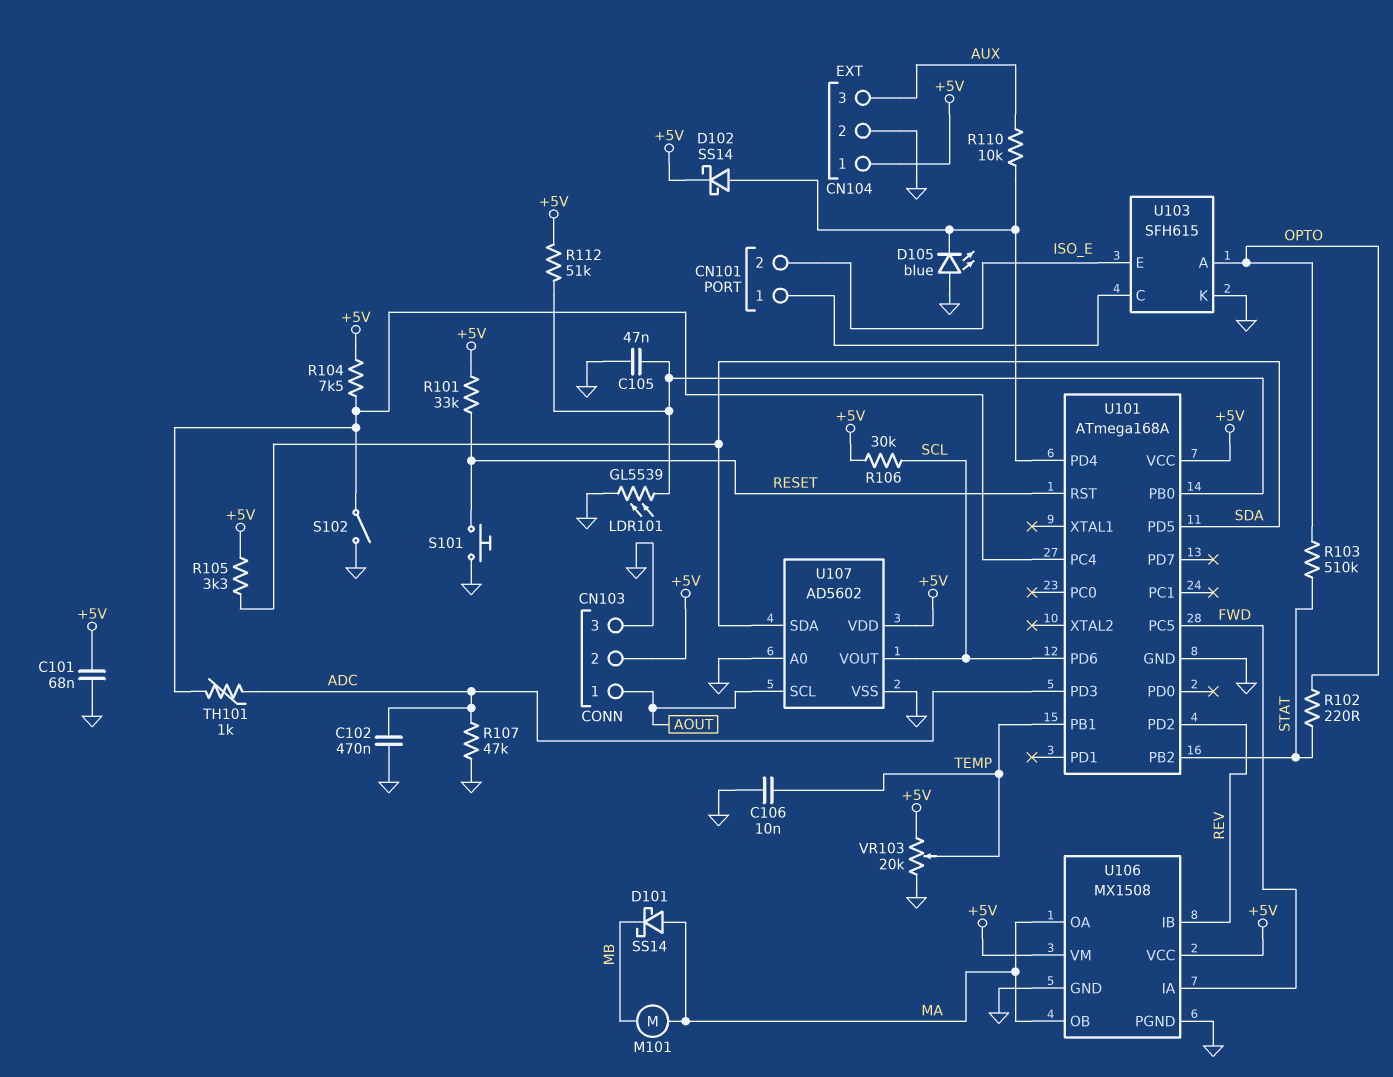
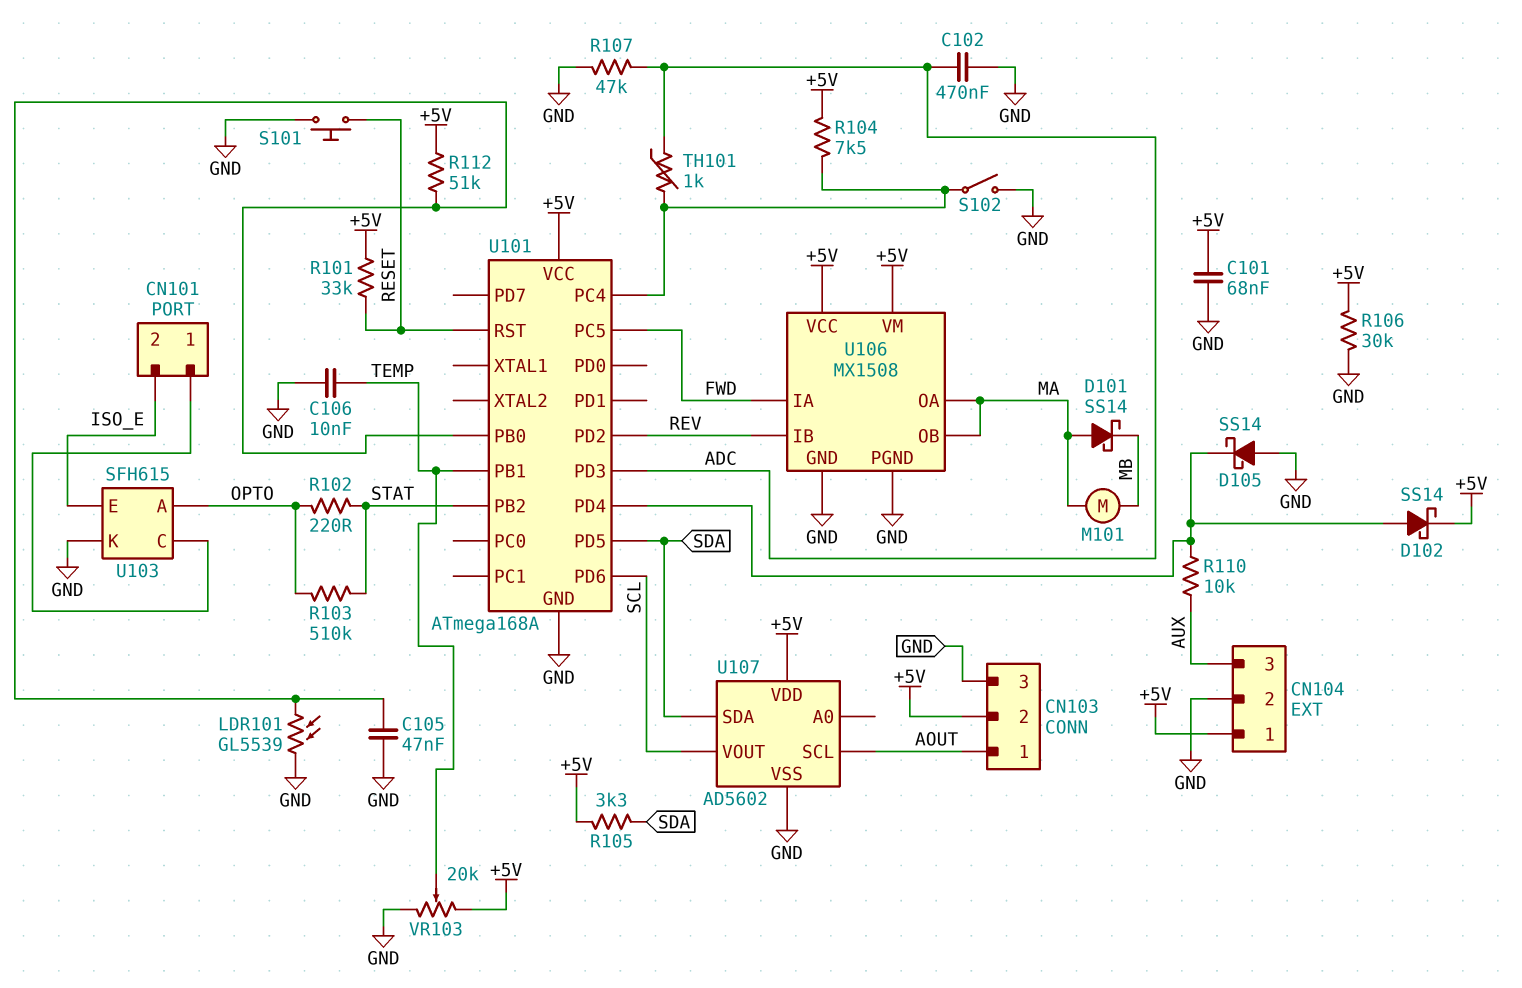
D105: LED blue (A GND, K U101/PD4) -> schottky SS14 (A GND, K U101/PD4)
R106: 30k (+5V, SCL) -> 30k (+5V, GND)
U107 pin A0: GND -> none

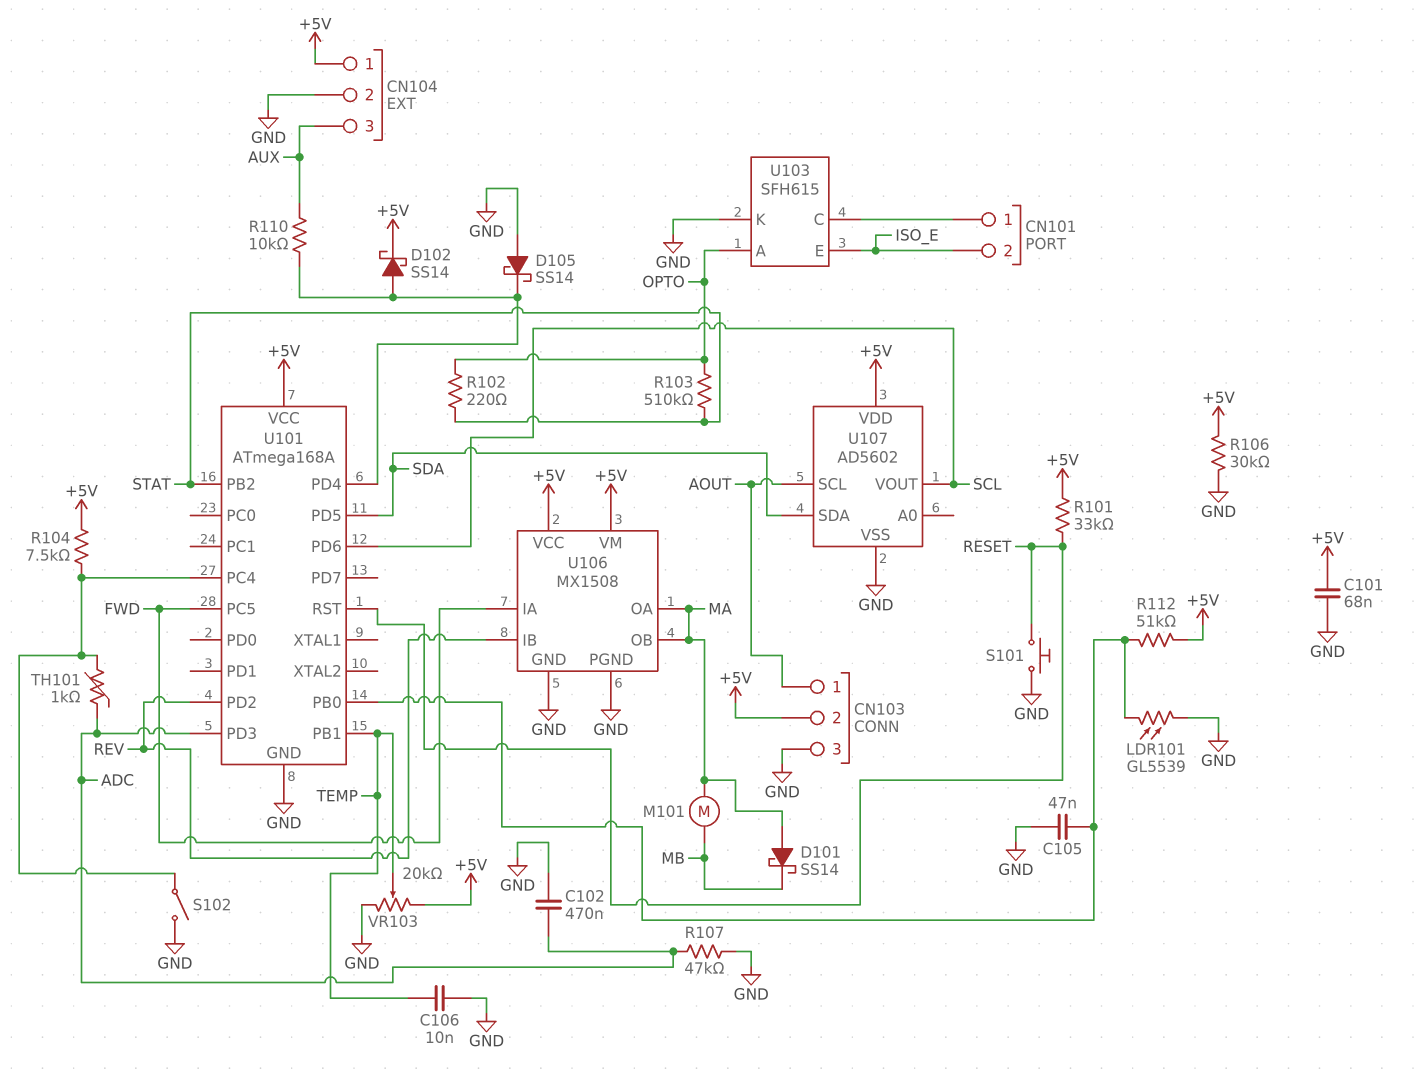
R105: 3.3k (+5V, SDA) -> none

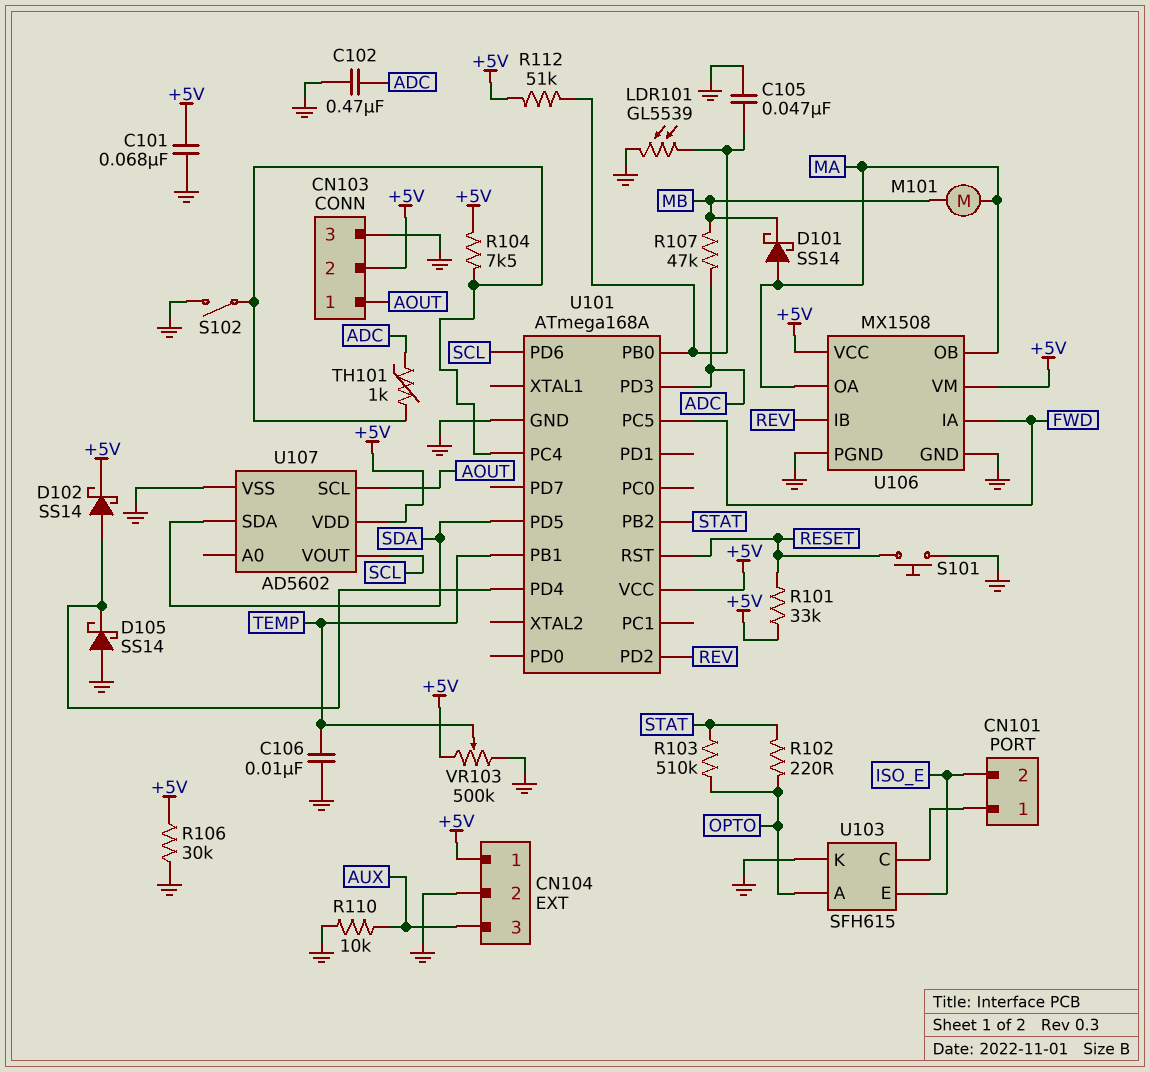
R107: 47k (ADC, GND) -> 47k (ADC, MB)
R110: 10k (AUX, U101/PD4) -> 10k (AUX, GND)
VR103: 20k (+5V, GND, wiper TEMP) -> 500k (+5V, GND, wiper TEMP)

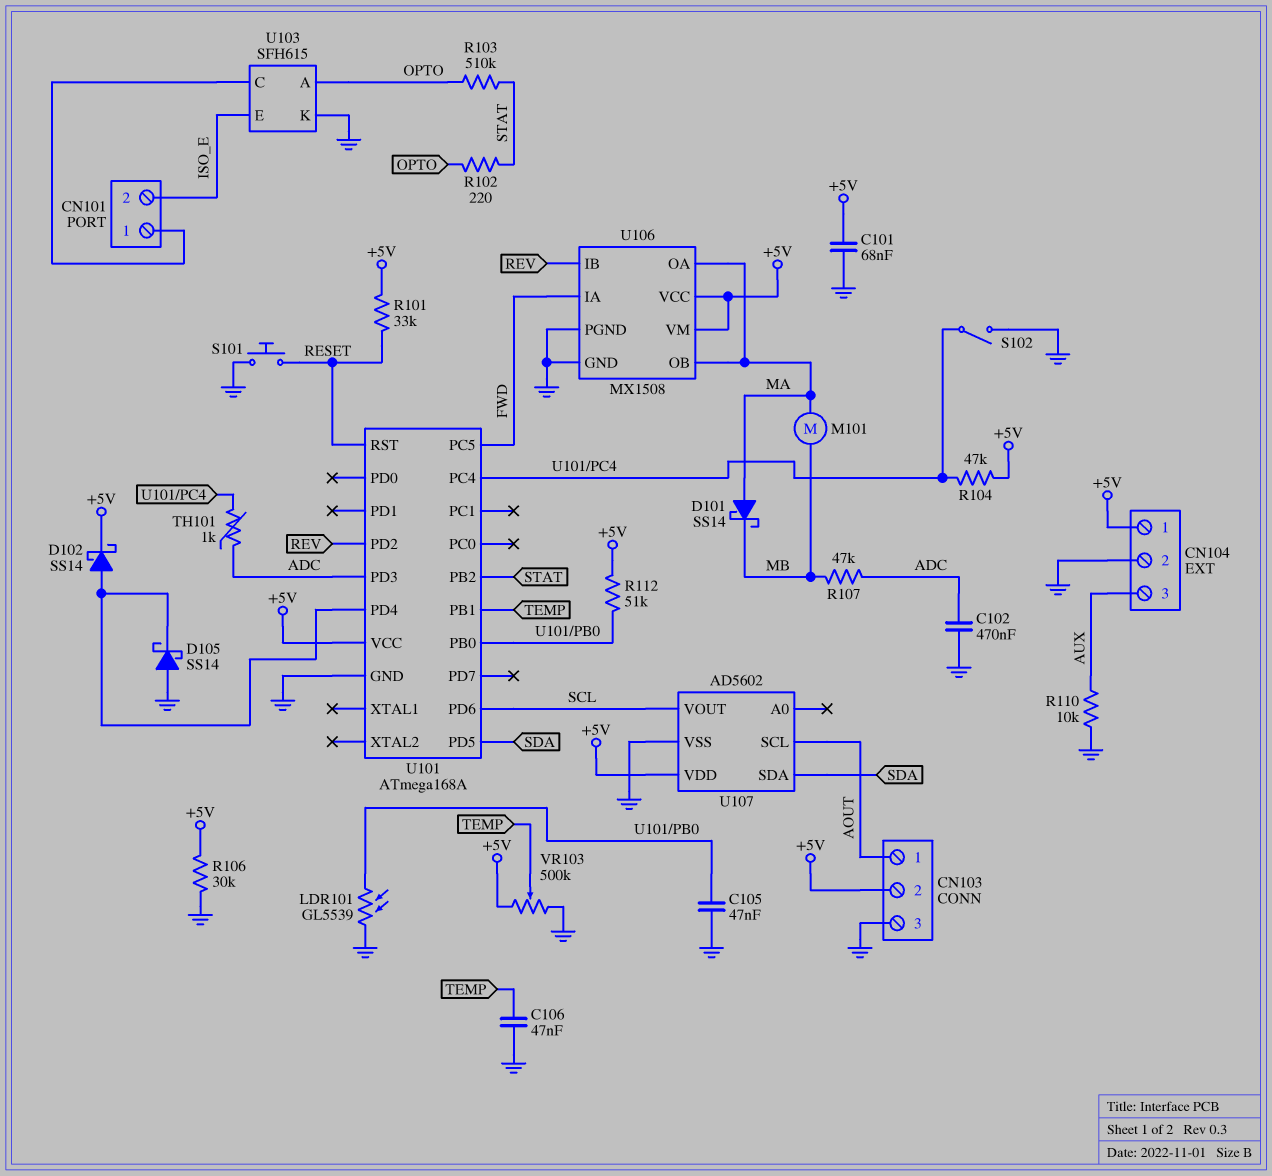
C106: 10nF (GND, TEMP) -> 47nF (GND, TEMP)
R104: 7.5k (+5V, U101/PC4) -> 47k (+5V, U101/PC4)

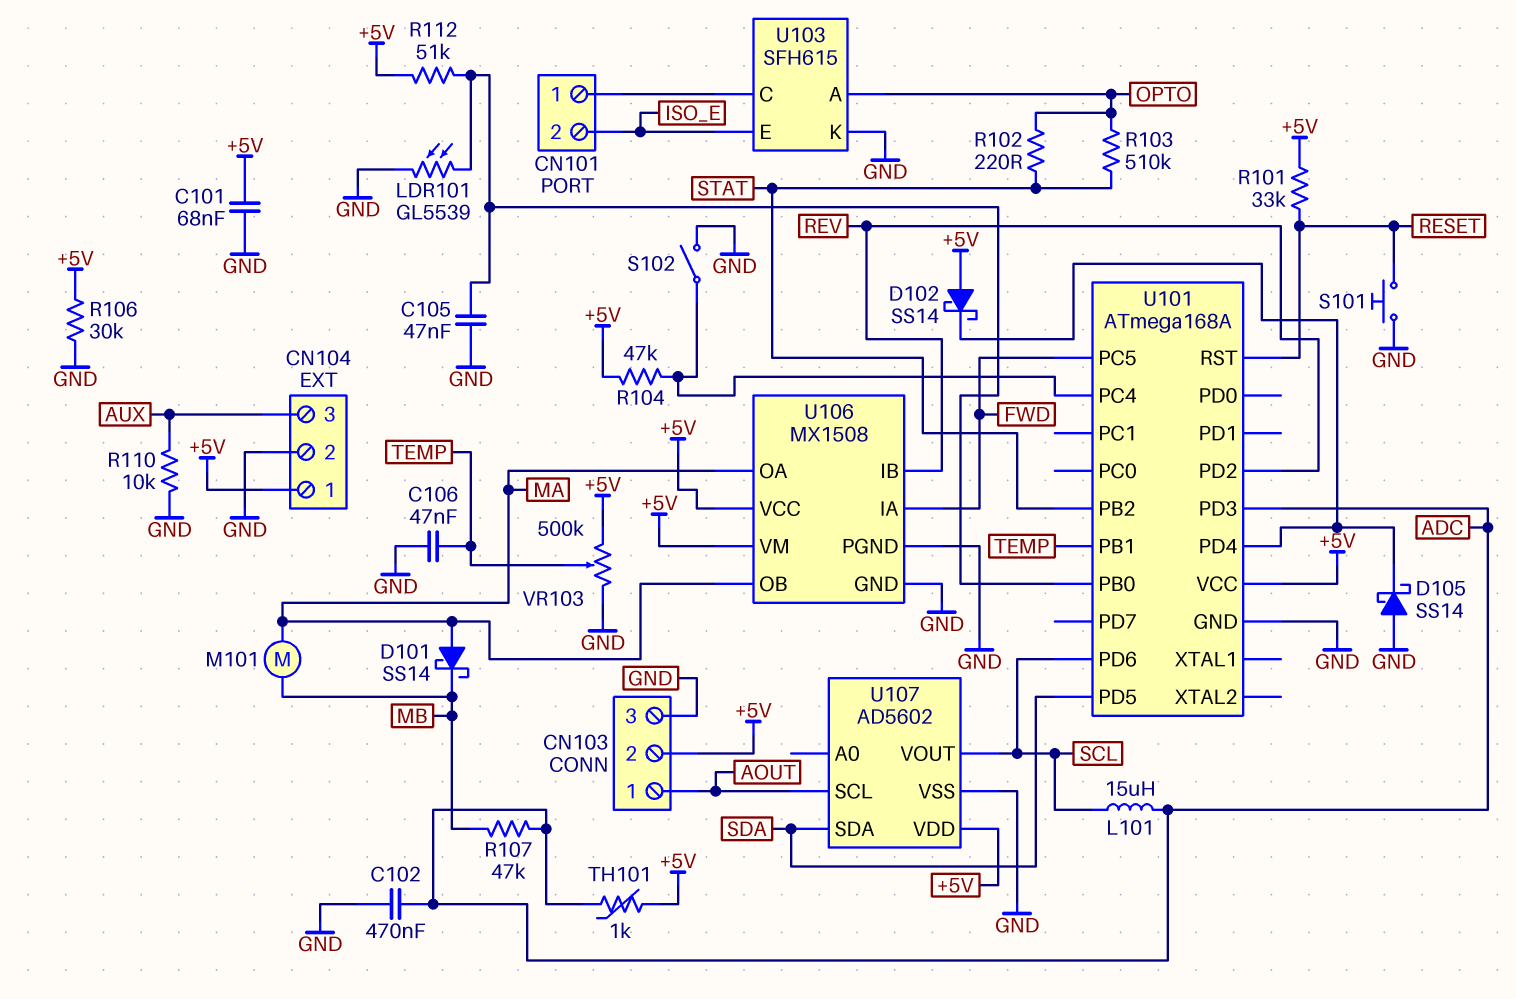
D102: schottky SS14 (A U101/PD4, K +5V) -> schottky SS14 (A +5V, K U101/PD4)
L101: none -> 15uH (ADC, SCL)
TH101: 1k (ADC, U101/PC4) -> 1k (+5V, ADC)

